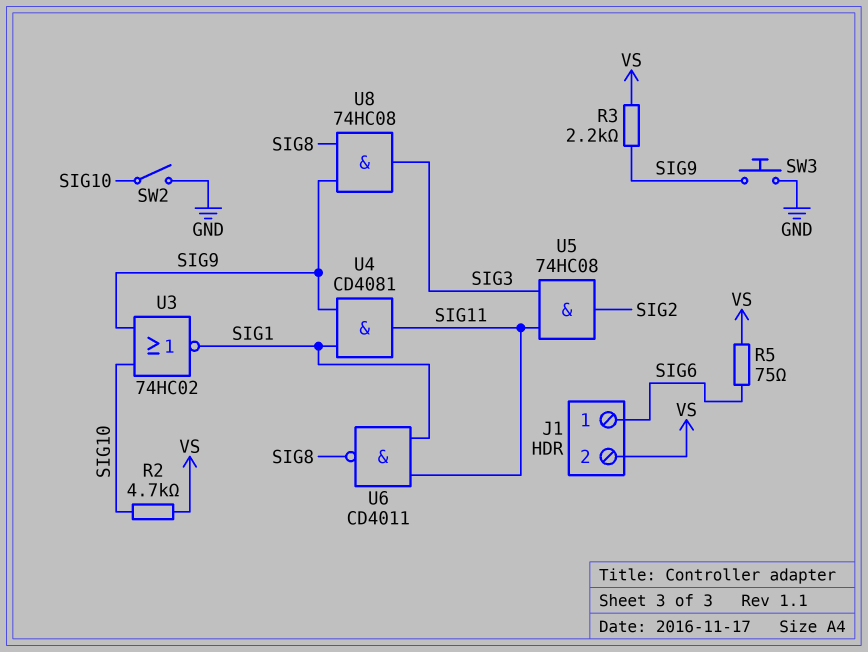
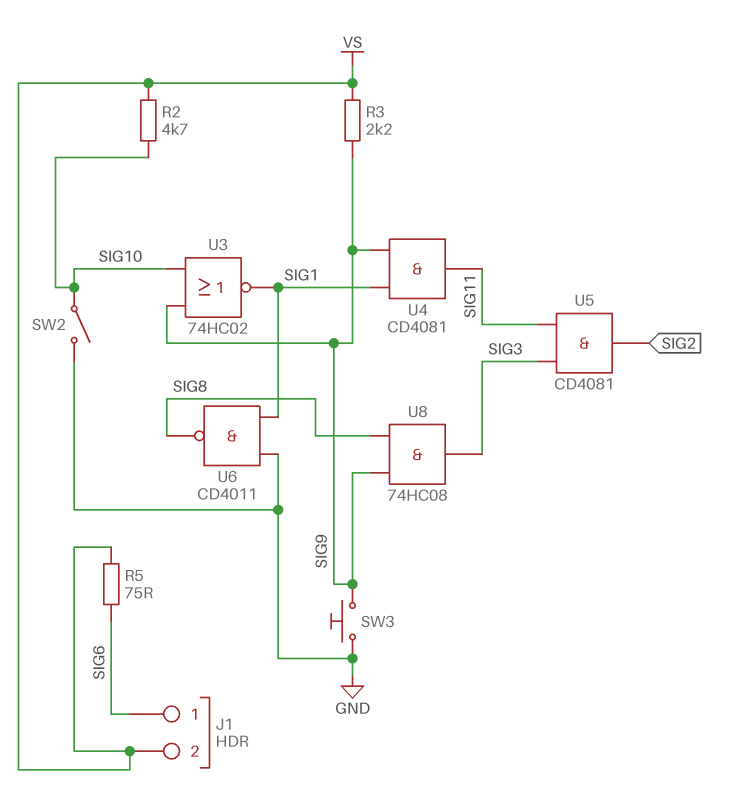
U5: AND 74HC08 (in SIG3, in SIG11, out SIG2) -> AND CD4081 (in SIG3, in SIG11, out SIG2)
U6: NAND CD4011 (in SIG1, in SIG11, out SIG8) -> NAND CD4011 (in GND, in SIG1, out SIG8)

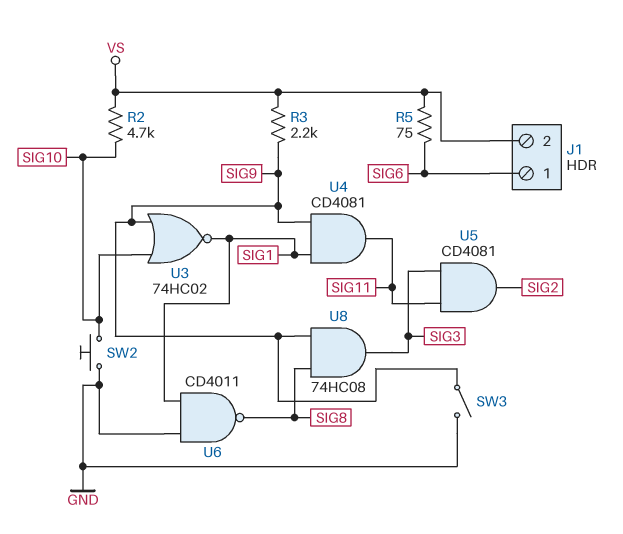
SW2: switch (GND, SIG10) -> button (GND, SIG10)
SW3: button (GND, SIG9) -> switch (GND, SIG9)

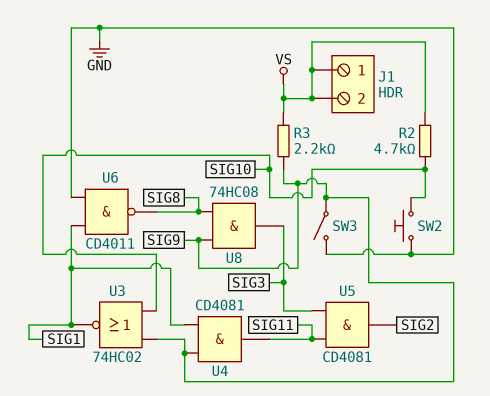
J1 pin 1: SIG6 -> VS
R5: 75 (SIG6, VS) -> none

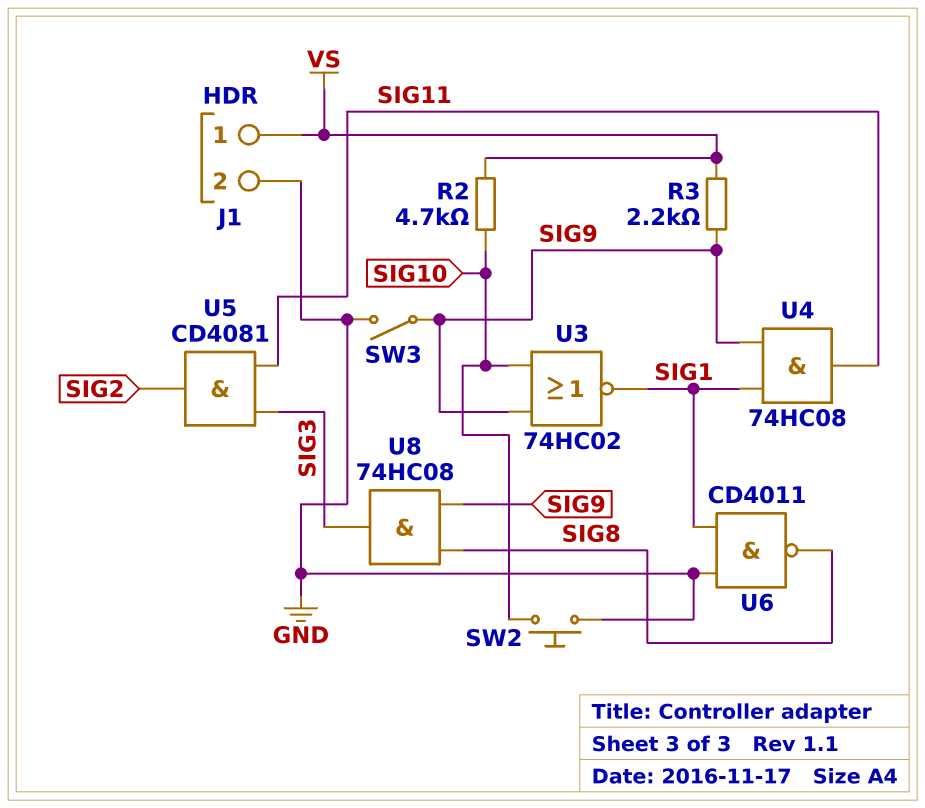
J1 pin 2: VS -> GND
U4: AND CD4081 (in SIG1, in SIG9, out SIG11) -> AND 74HC08 (in SIG1, in SIG9, out SIG11)

